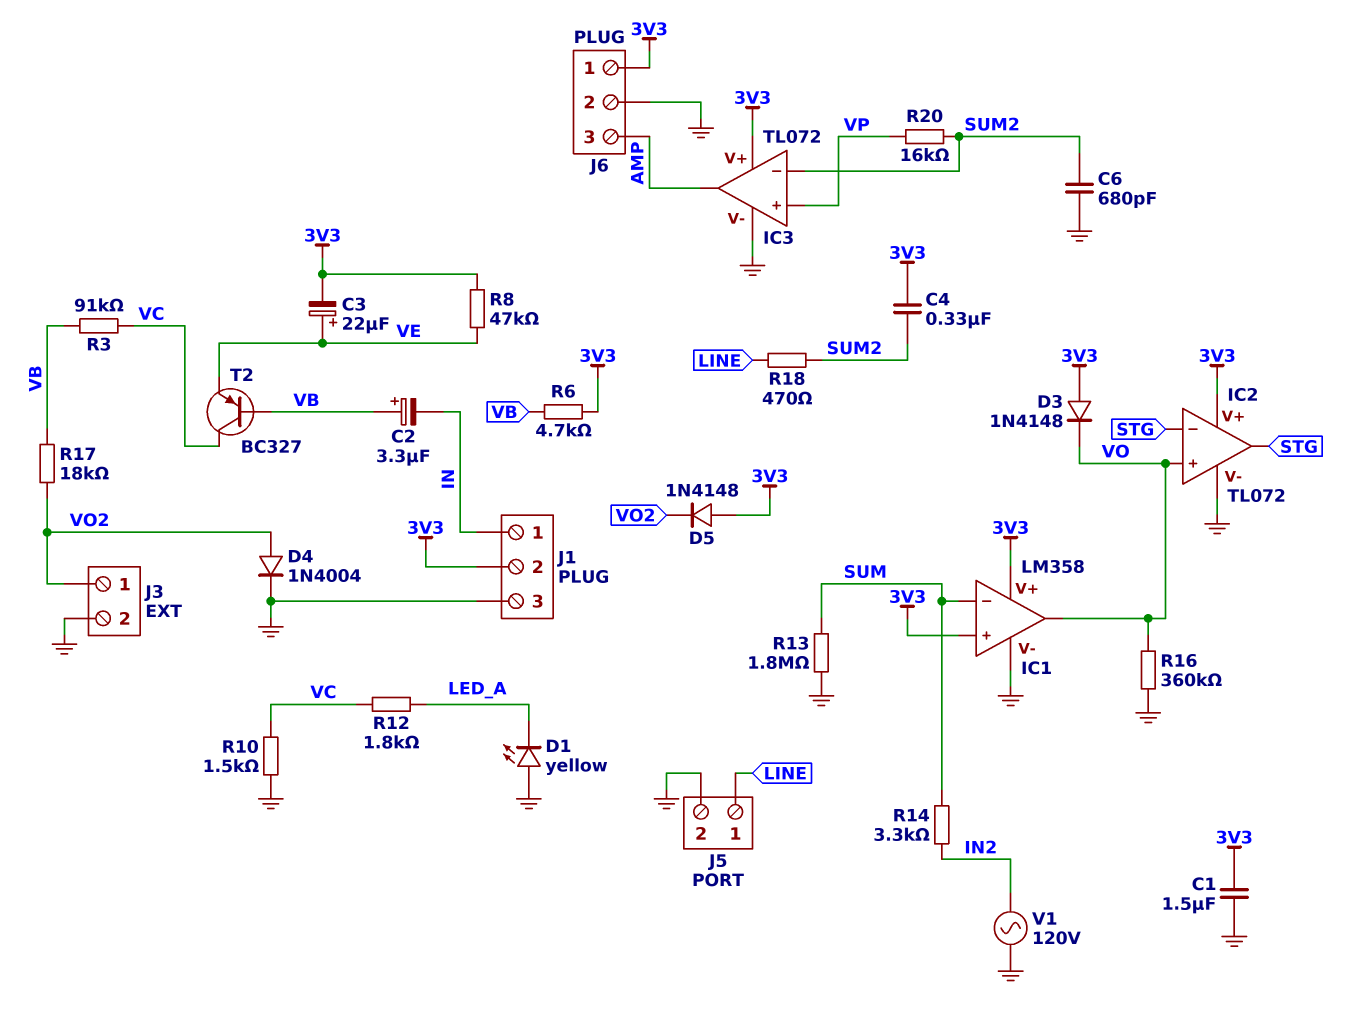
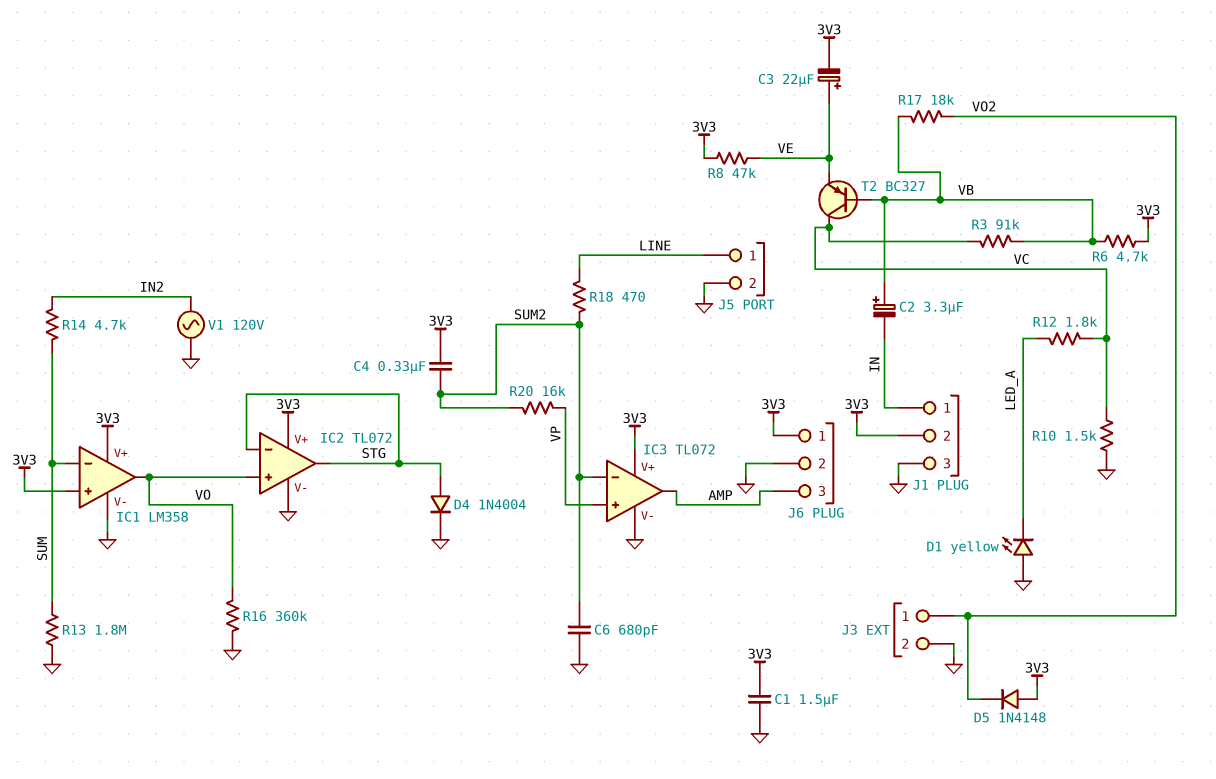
D3: diode 1N4148 (A 3V3, K VO) -> none
D4: diode 1N4004 (A VO2, K GND) -> diode 1N4004 (A STG, K GND)
R14: 3.3k (IN2, SUM) -> 4.7k (IN2, SUM)

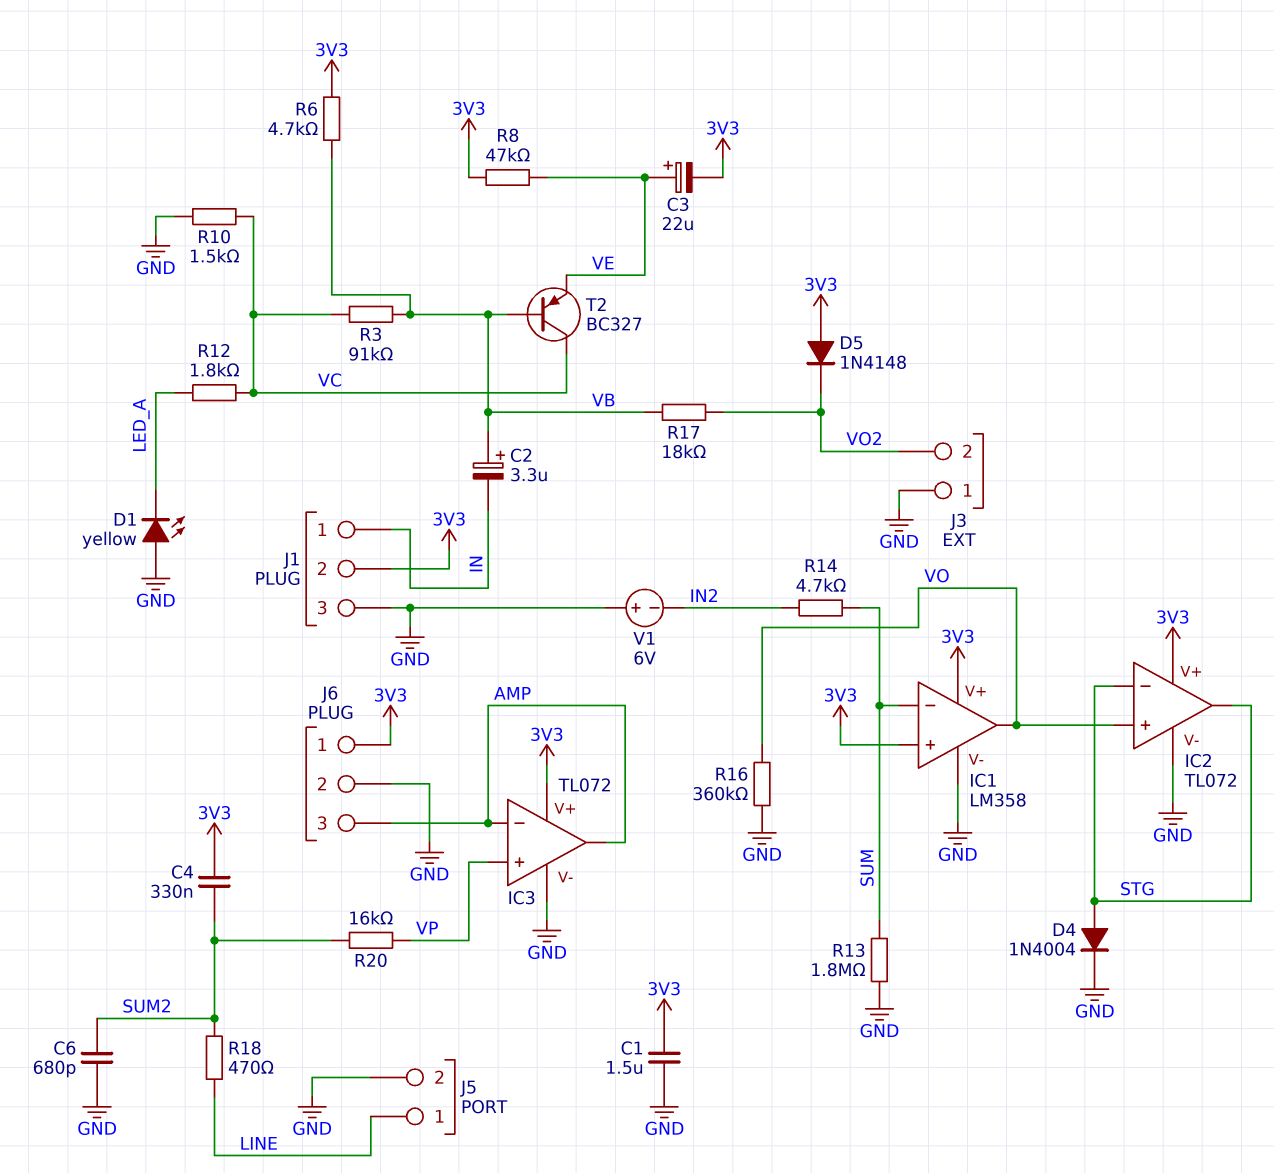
IC3 pin in-: SUM2 -> AMP
J3 pin 1: VO2 -> GND
J3 pin 2: GND -> VO2
V1: AC 120V (GND, IN2) -> 6V (plus GND, minus IN2)

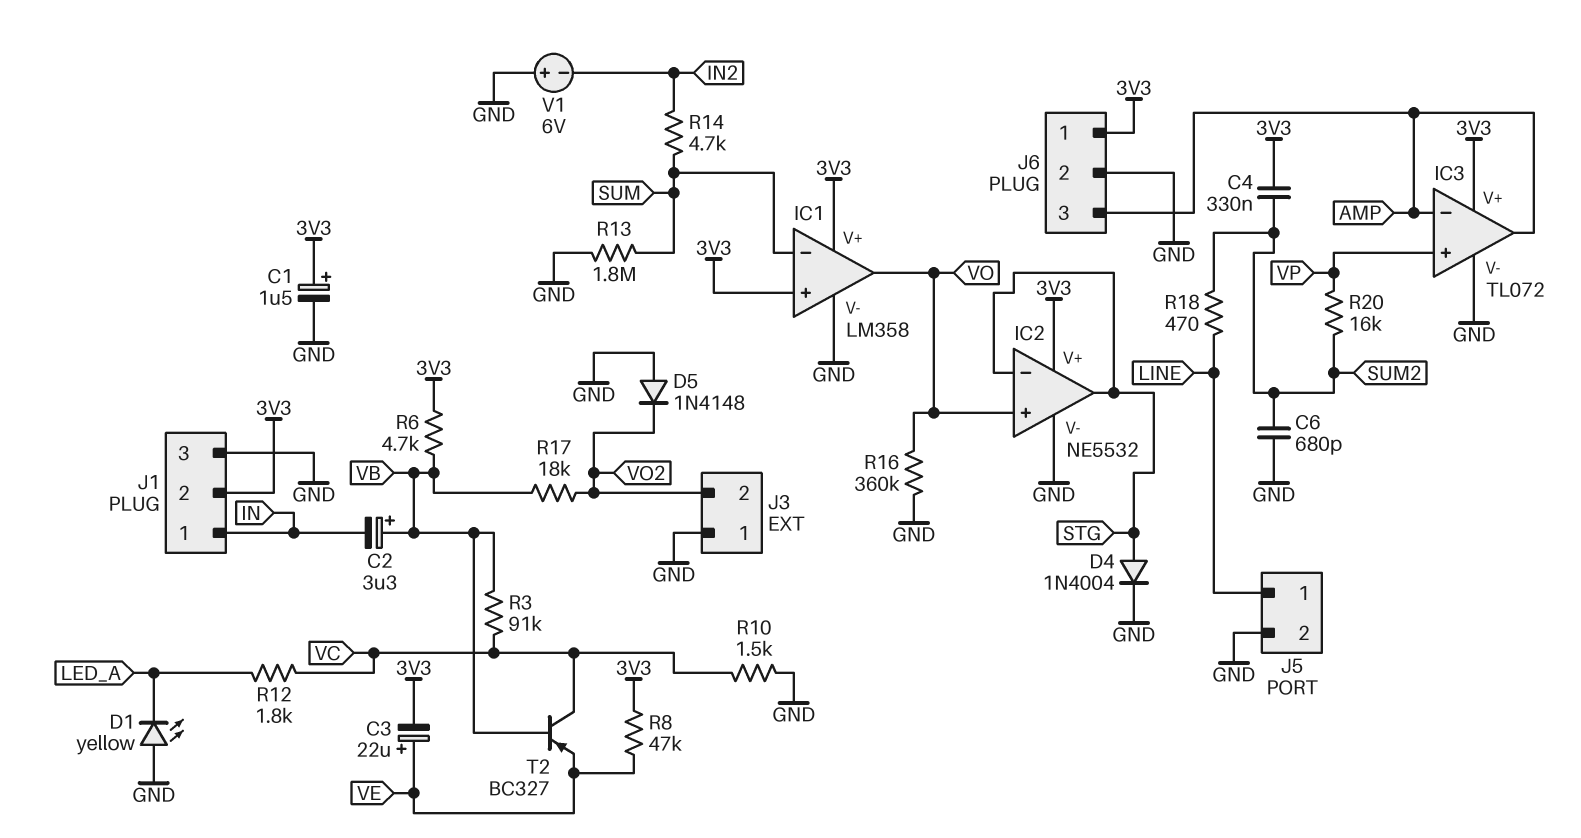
C1: 1.5uF (3V3, GND) -> 1.5uF (plus 3V3, minus GND)
D5: diode 1N4148 (A 3V3, K VO2) -> diode 1N4148 (A GND, K VO2)
IC2: TL072 -> NE5532

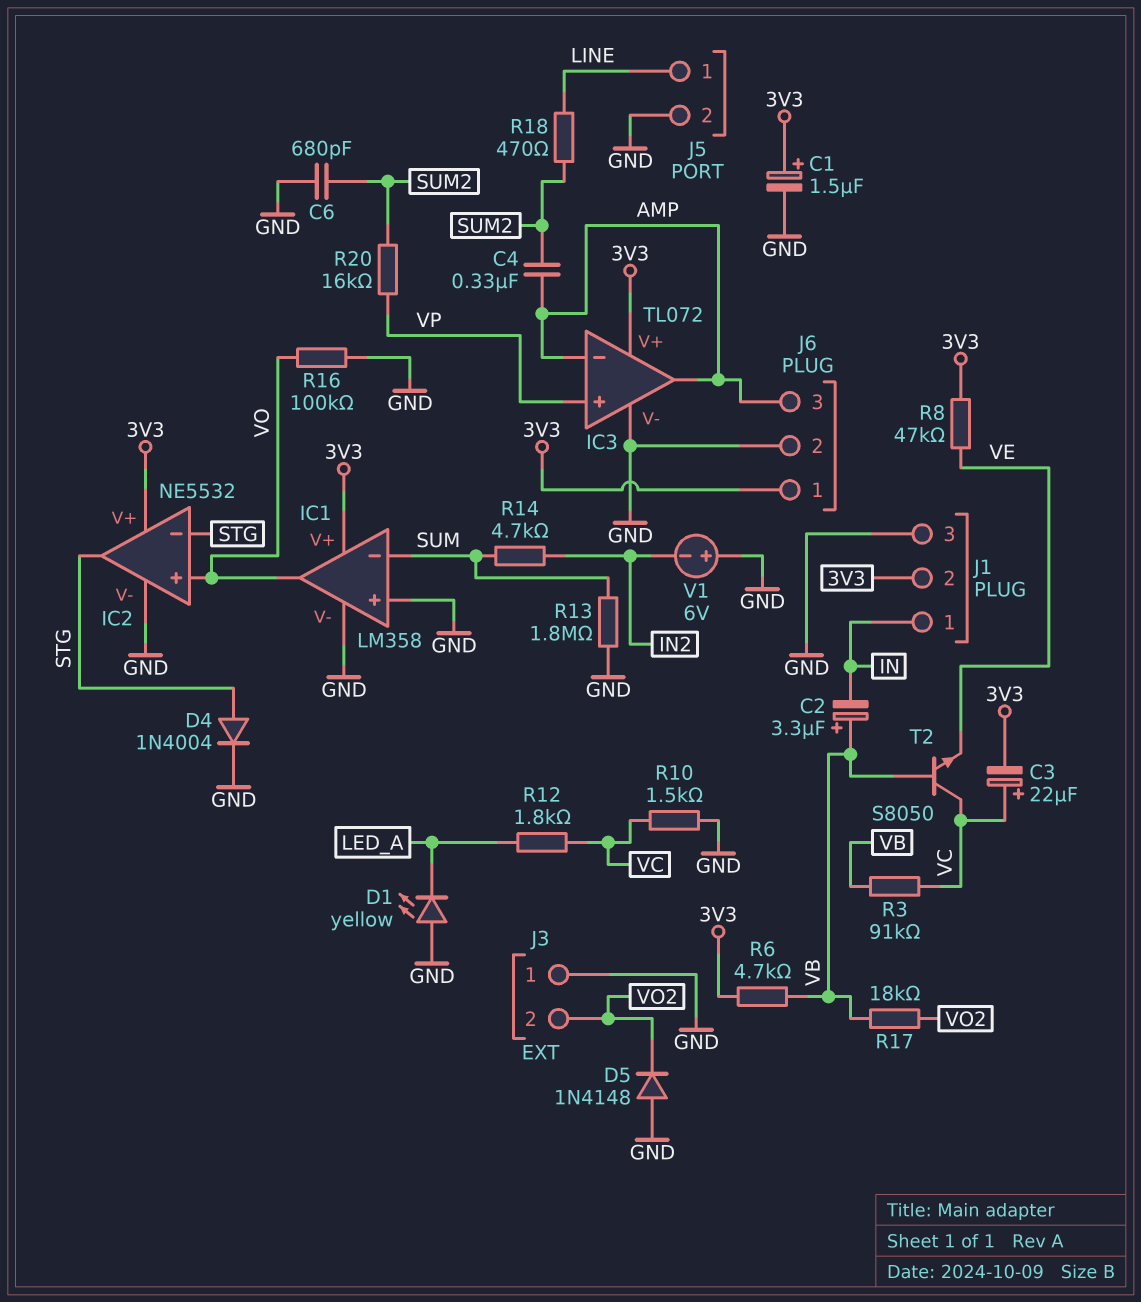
C3: 22uF (plus VE, minus 3V3) -> 22uF (plus VC, minus 3V3)
C4: 330nF (3V3, SUM2) -> 330nF (AMP, SUM2)
IC1 pin in+: 3V3 -> GND
R16: 360k (GND, VO) -> 100k (GND, VO)
T2: PNP BC327 (B VB, C VC, E VE) -> NPN S8050 (B VB, C VC, E VE)

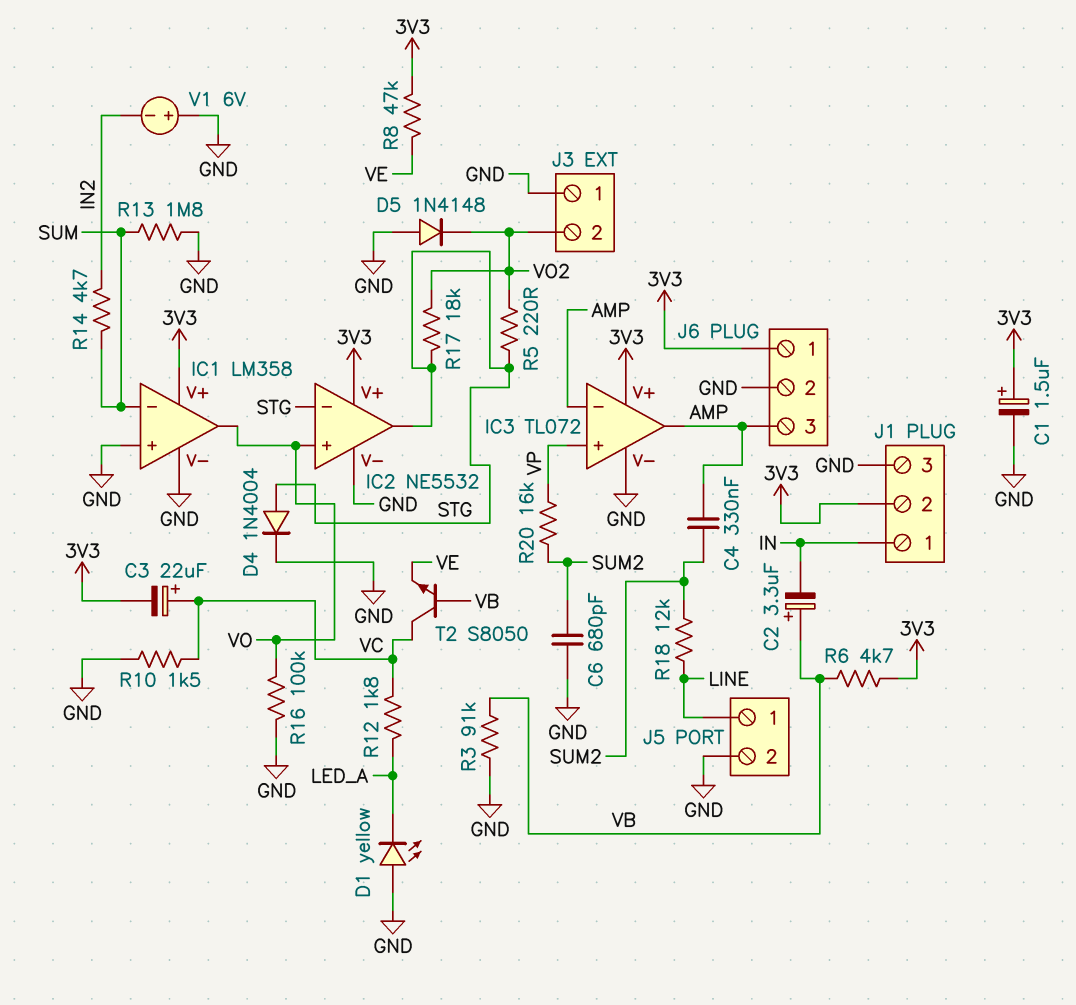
R3: 91k (VB, VC) -> 91k (GND, VB)
R5: none -> 220 (STG, VO2)
R17: 18k (VB, VO2) -> 18k (STG, VO2)
R18: 470 (LINE, SUM2) -> 12k (LINE, SUM2)

